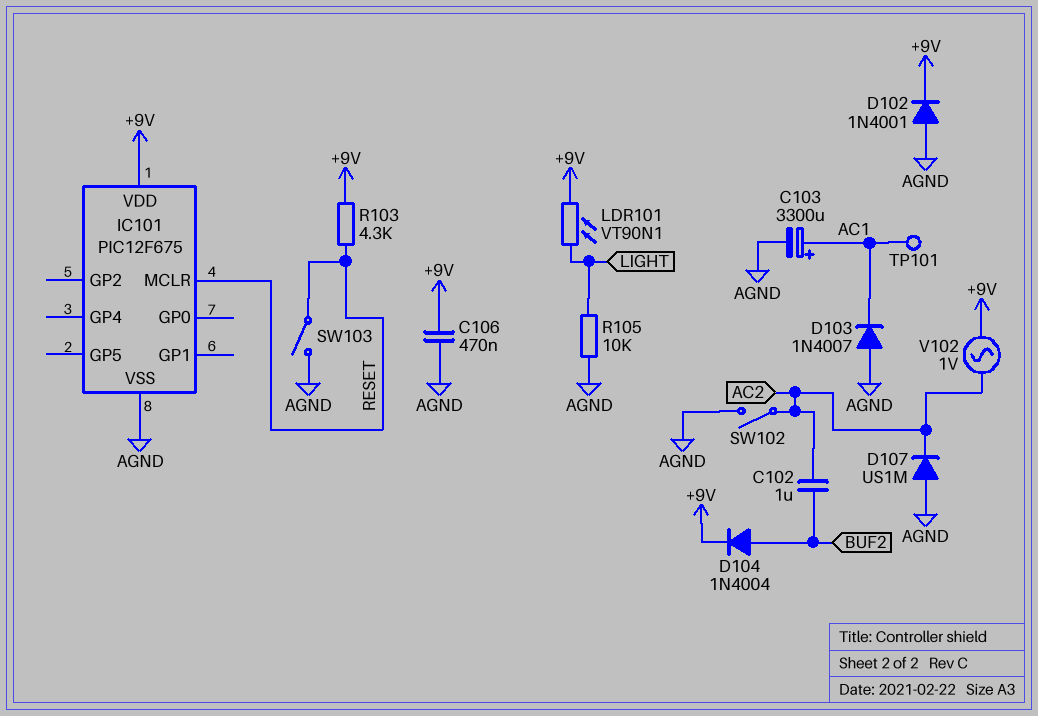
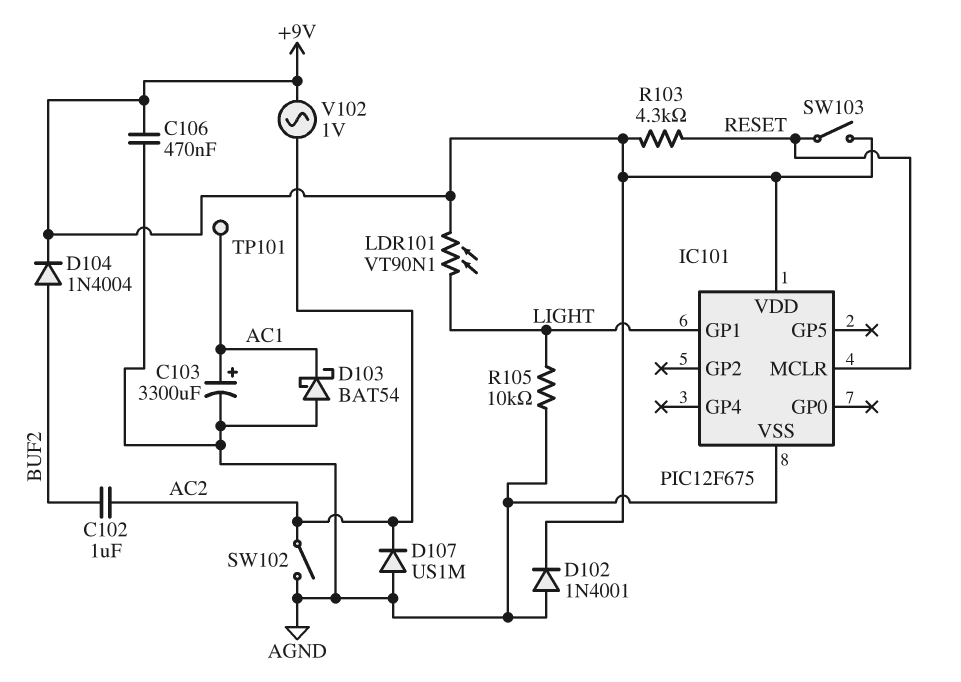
D103: diode 1N4007 (A AGND, K AC1) -> schottky BAT54 (A AGND, K AC1)
IC101 pin GP1: none -> LIGHT
SW103: switch (AGND, RESET) -> switch (+9V, RESET)

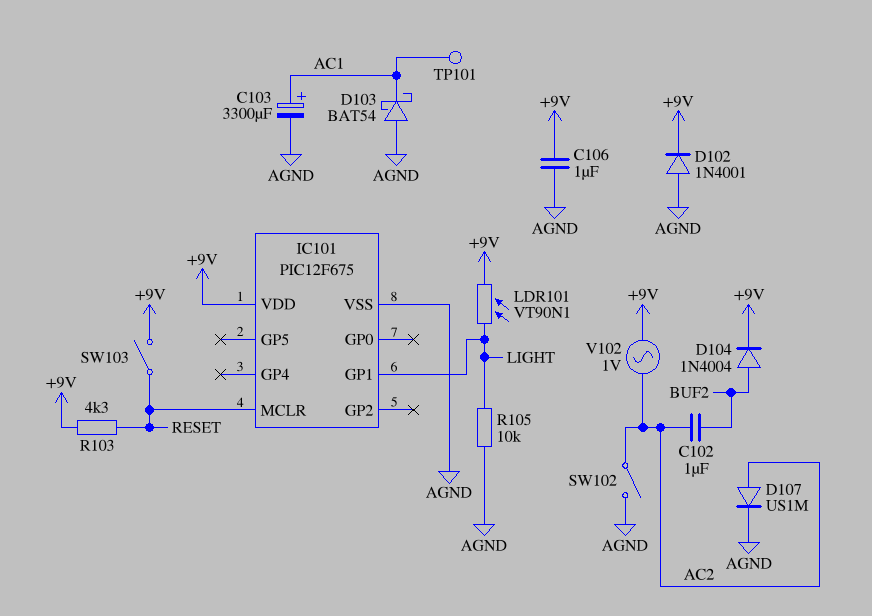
C106: 470nF (+9V, AGND) -> 1uF (+9V, AGND)
D107: diode US1M (A AGND, K AC2) -> diode US1M (A AC2, K AGND)

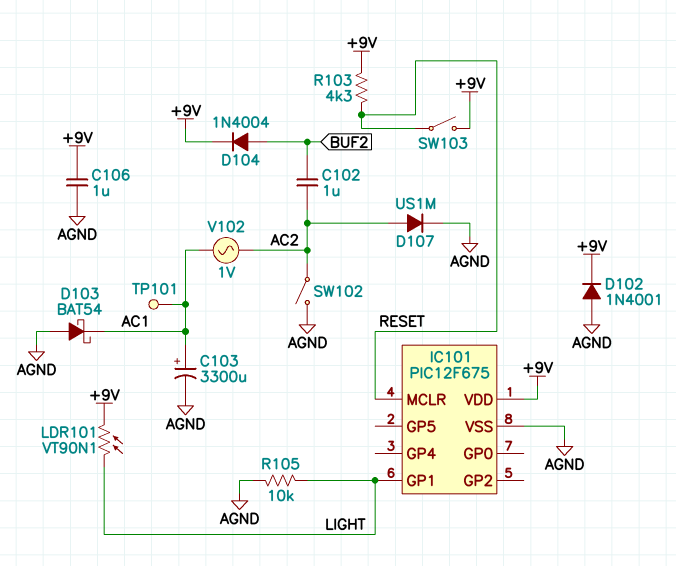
V102: AC 1V (+9V, AC2) -> AC 1V (AC1, AC2)

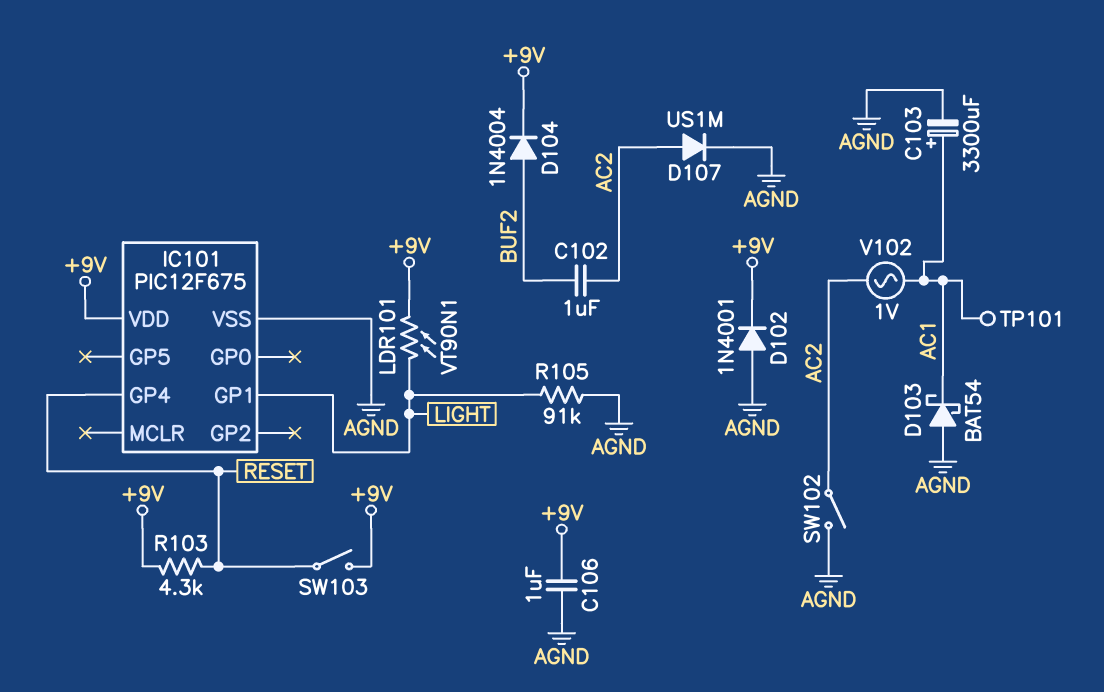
IC101 pin GP4: none -> RESET
IC101 pin MCLR: RESET -> none
R105: 10k (AGND, LIGHT) -> 91k (AGND, LIGHT)

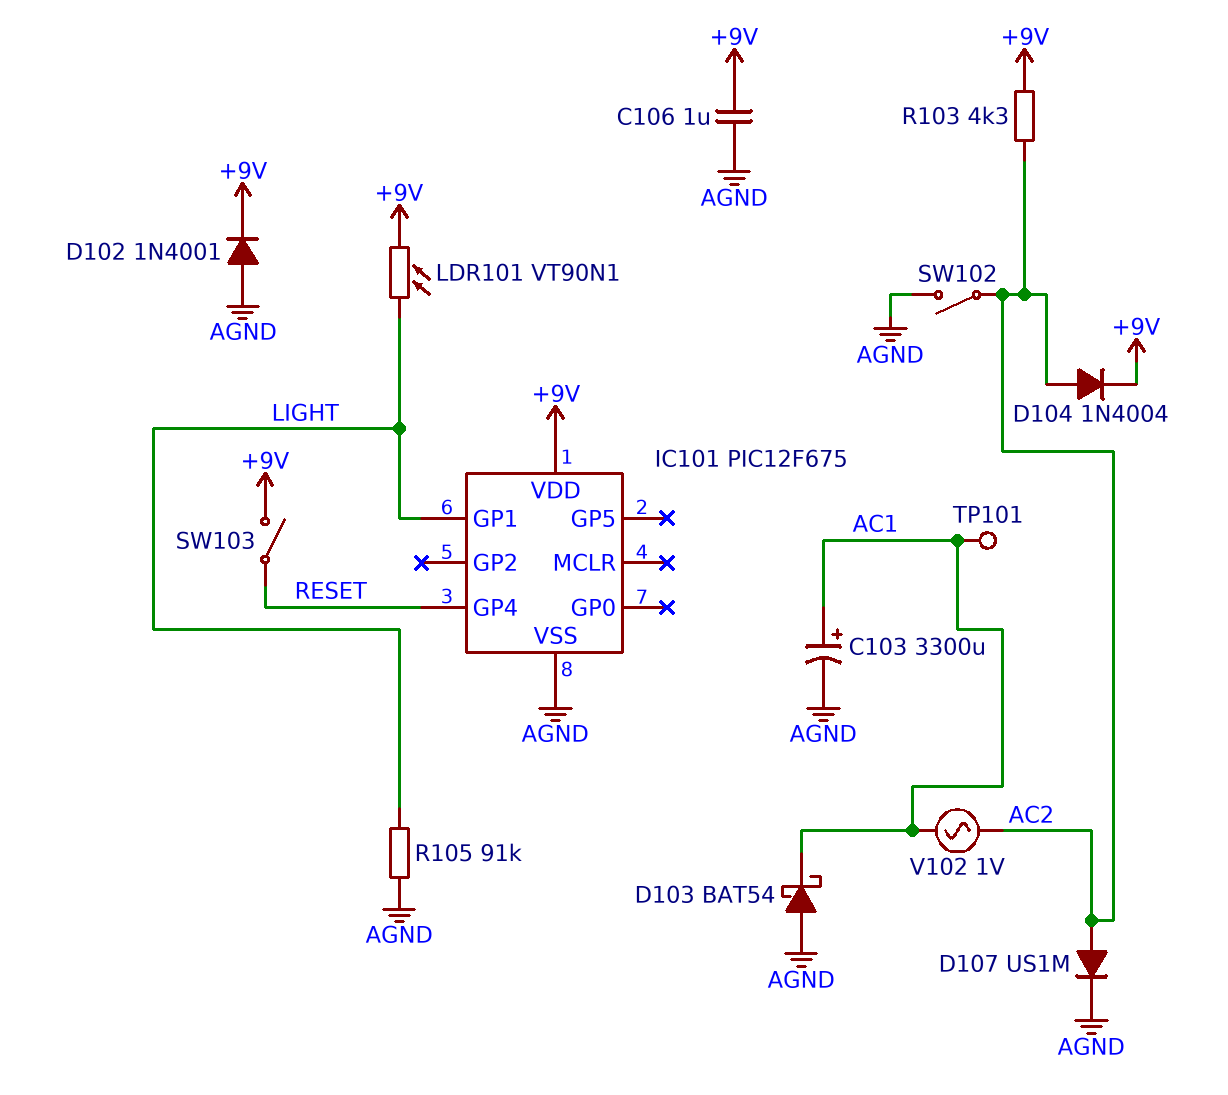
C102: 1uF (AC2, BUF2) -> none
D104: diode 1N4004 (A BUF2, K +9V) -> diode 1N4004 (A AC2, K +9V)
R103: 4.3k (+9V, RESET) -> 4.3k (+9V, AC2)

